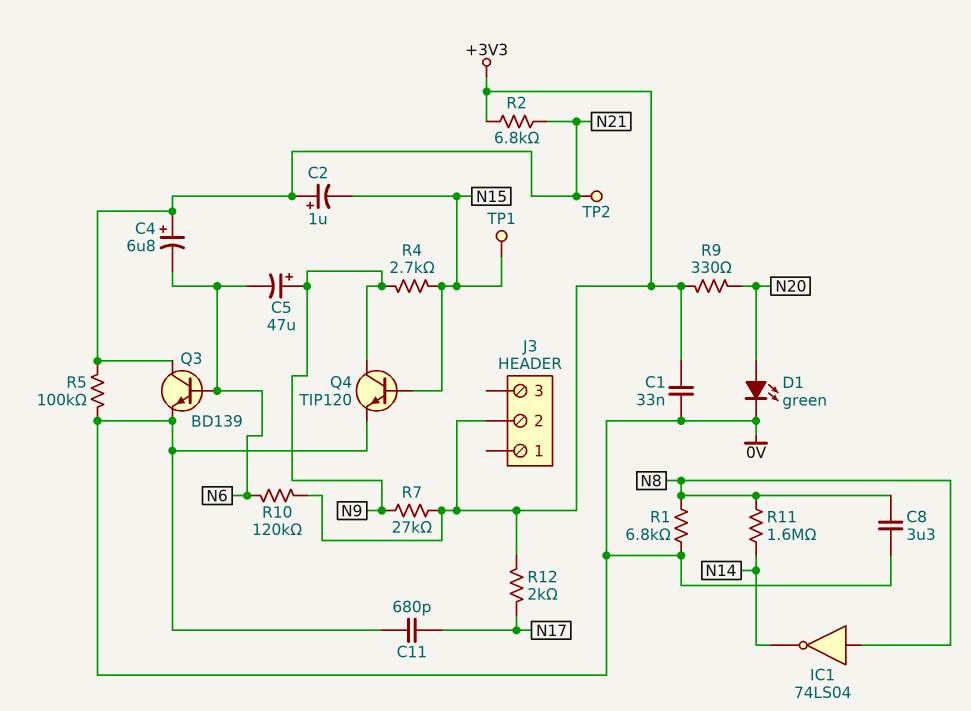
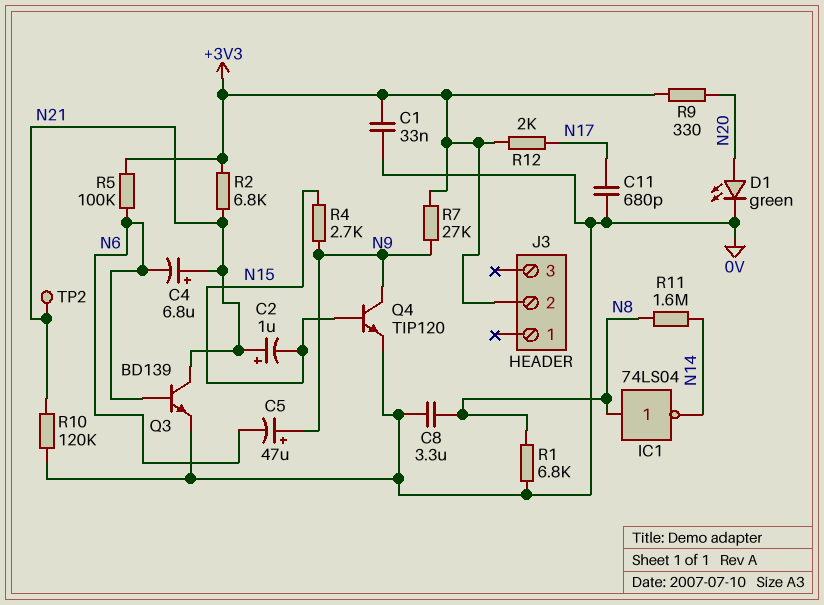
R5: 100k (0V, N21) -> 100k (+3V3, N6)
R10: 120k (+3V3, N6) -> 120k (0V, N21)
TP1: test point (N15) -> none

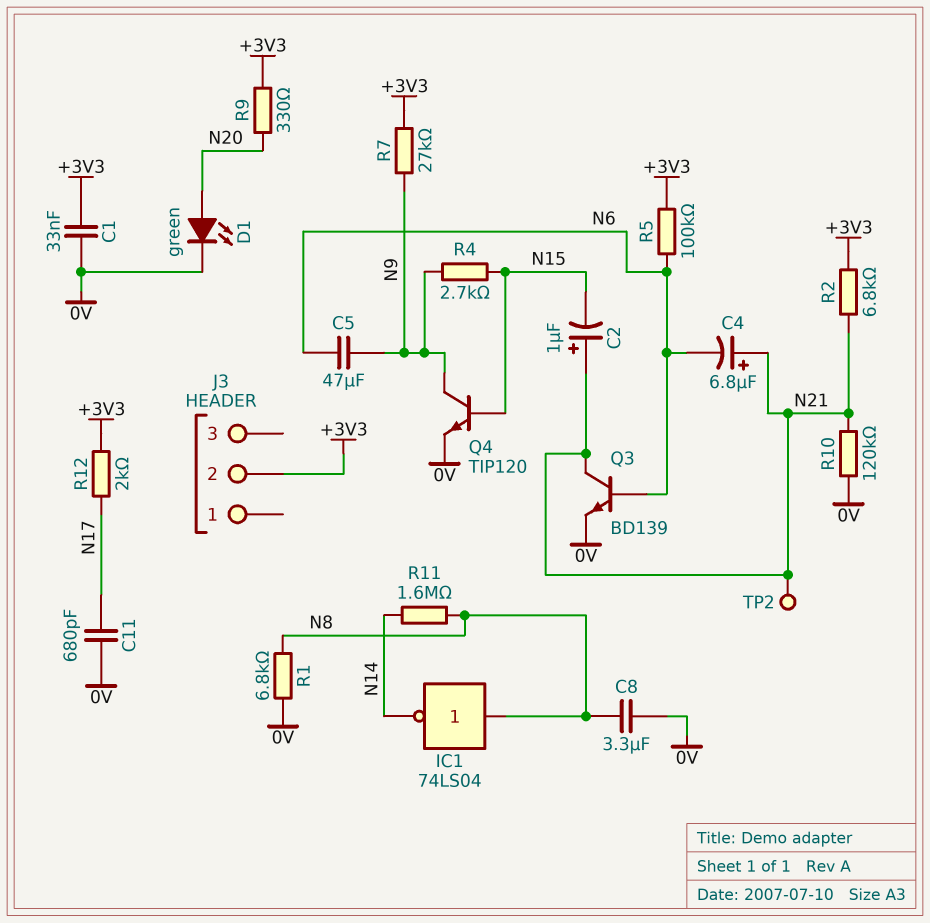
C5: 47uF (plus N9, minus N6) -> 47uF (N6, N9)

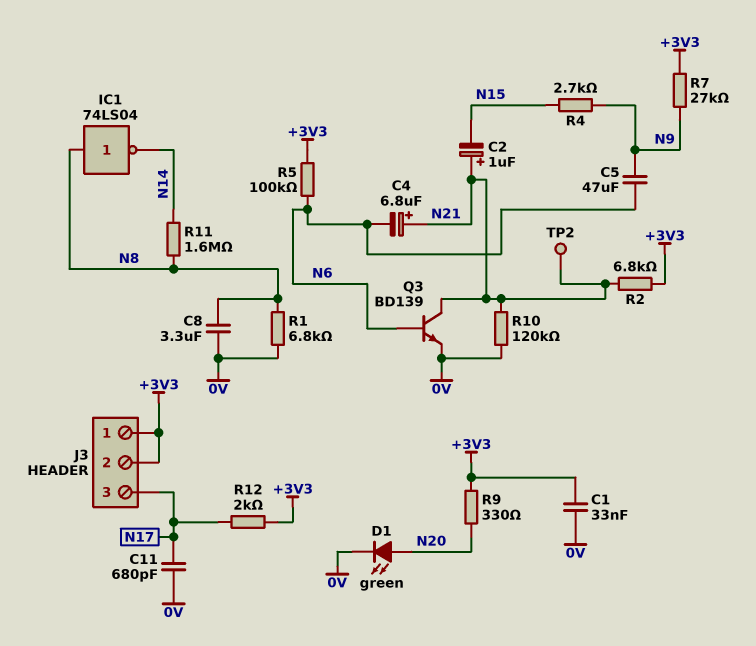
J3 pin 1: none -> +3V3
J3 pin 3: none -> N17
Q4: NPN TIP120 (B N15, C N9, E 0V) -> none

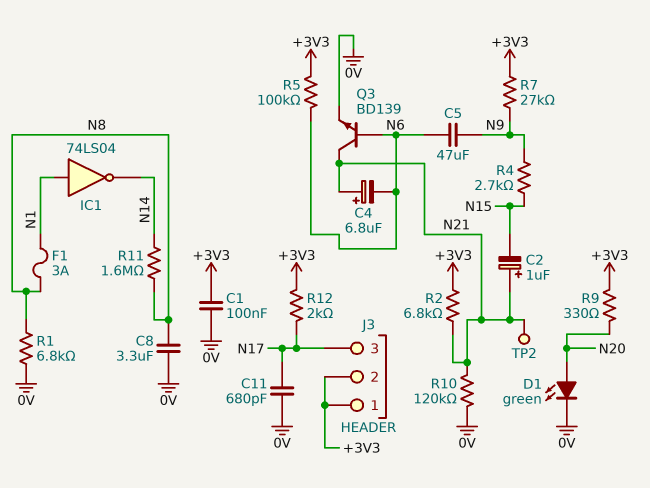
C1: 33nF (+3V3, 0V) -> 100nF (+3V3, 0V)
F1: none -> 3A (N1, N8)
IC1: NOT 74LS04 (in N8, out N14) -> NOT 74LS04 (in N1, out N14)

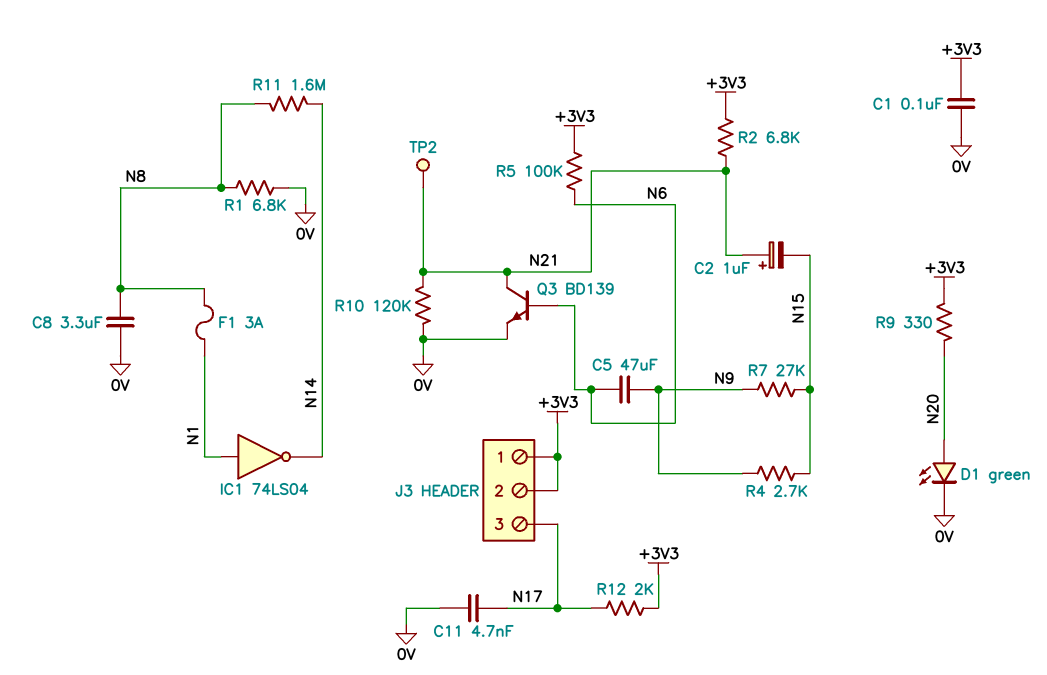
C4: 6.8uF (plus N21, minus N6) -> none
C11: 680pF (0V, N17) -> 4.7nF (0V, N17)
R7: 27k (+3V3, N9) -> 27k (N9, N15)

